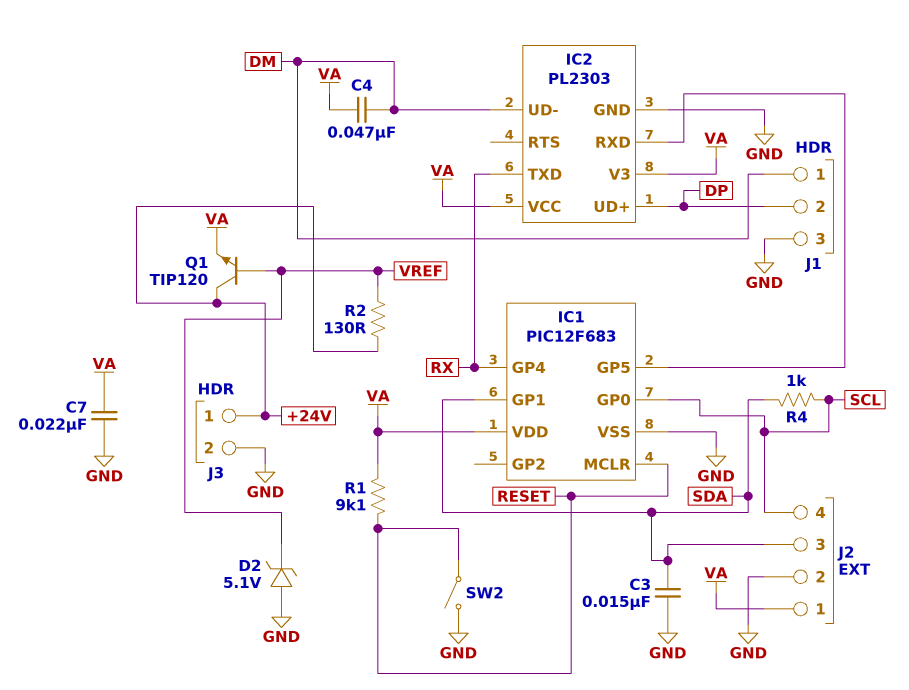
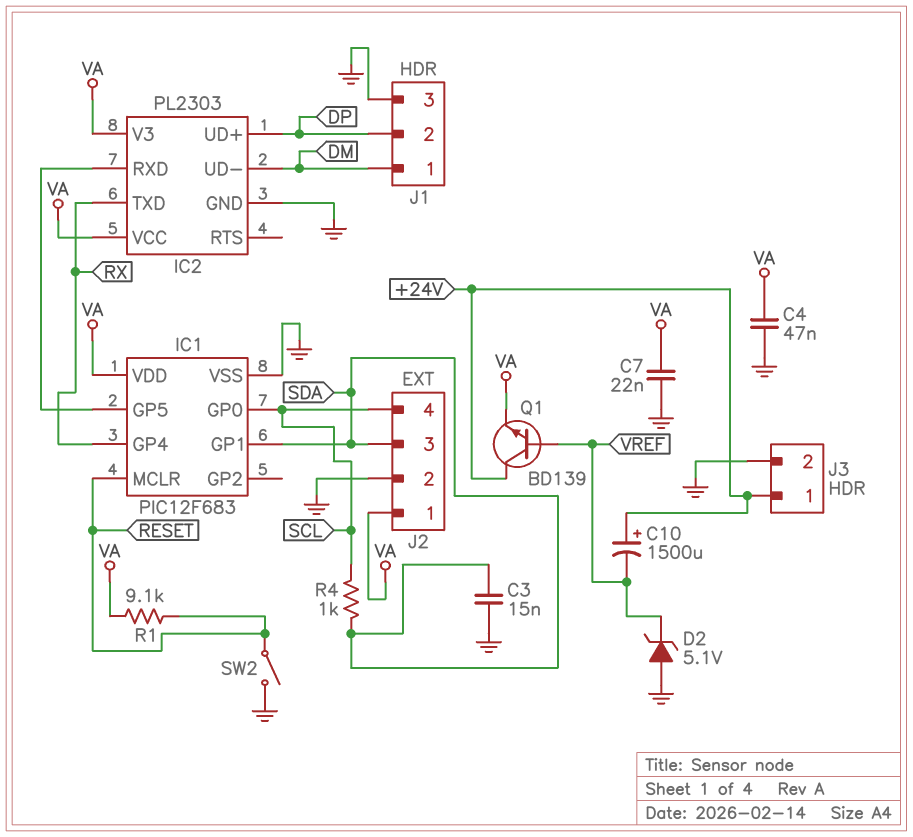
C4: 47nF (DM, VA) -> 47nF (GND, VA)
C10: none -> 1500uF (plus +24V, minus VREF)
Q1: NPN TIP120 (B VREF, C +24V, E VA) -> NPN BD139 (B VREF, C +24V, E VA)
R2: 130 (+24V, VREF) -> none

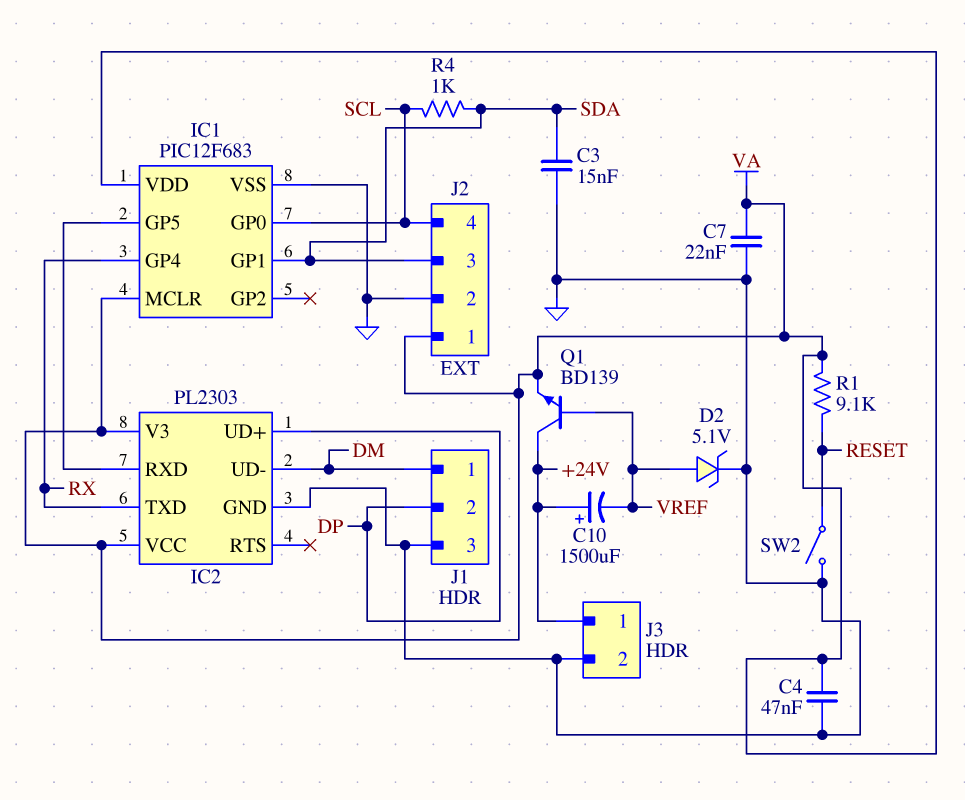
D2: zener 5.1V (A GND, K VREF) -> zener 5.1V (A VREF, K GND)
IC1 pin MCLR: RESET -> VA

